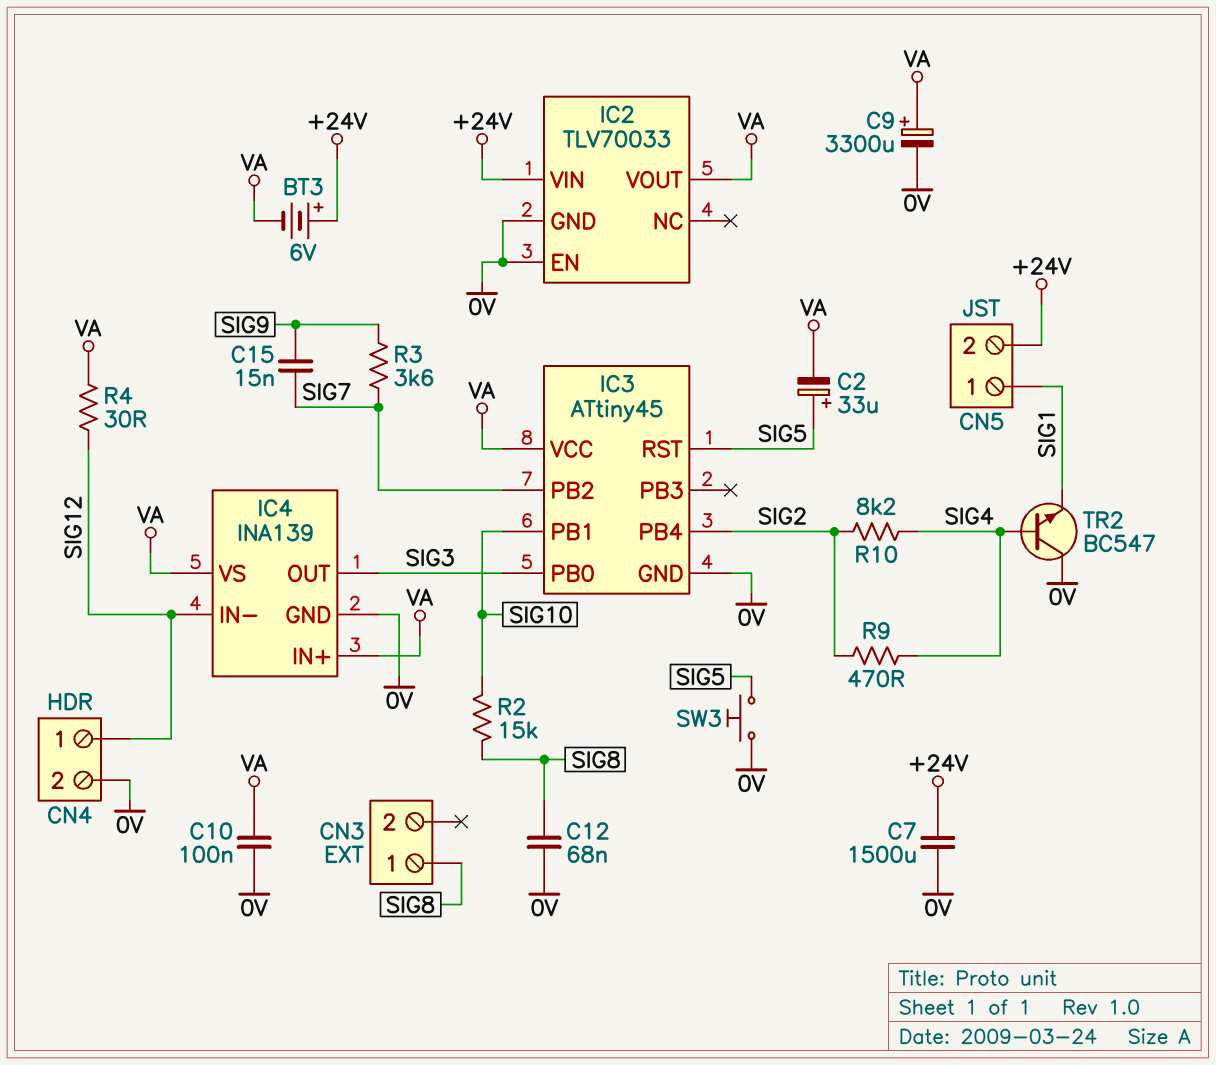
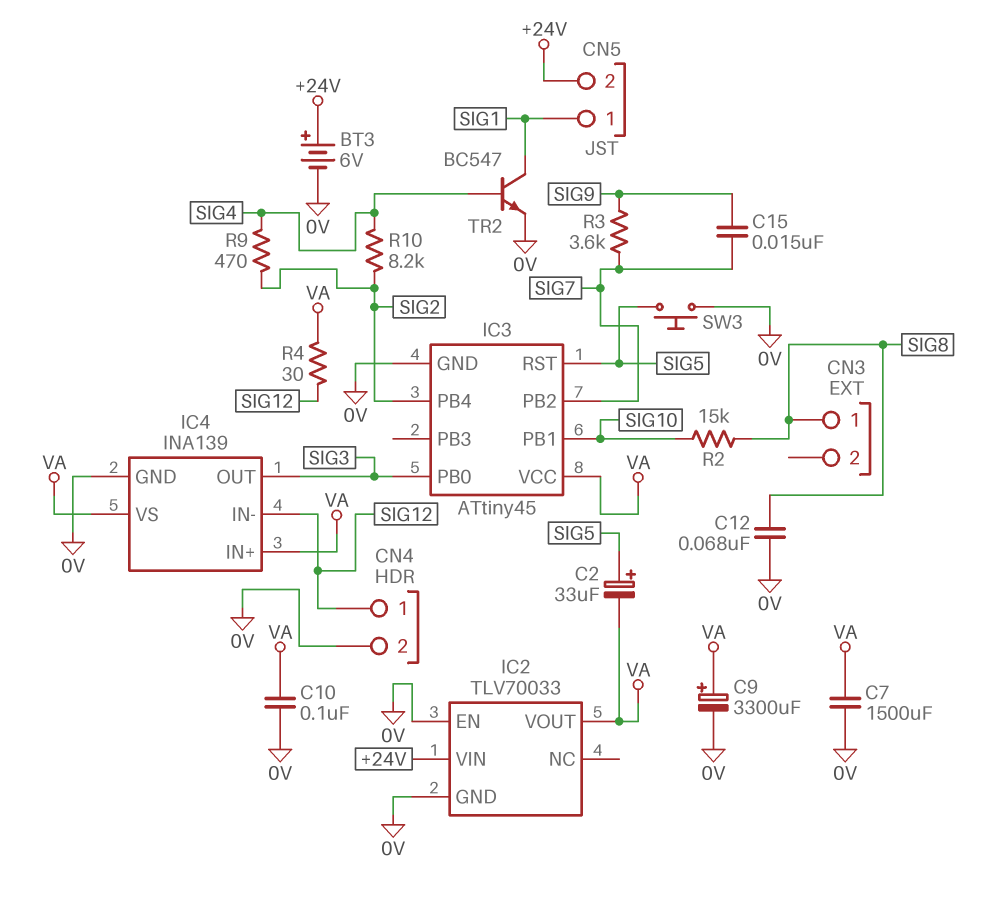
BT3: 6V (plus +24V, minus VA) -> 6V (plus +24V, minus 0V)
C7: 1500uF (+24V, 0V) -> 1500uF (0V, VA)
TR2: NPN BC547 (B SIG4, C 0V, E SIG1) -> NPN BC547 (B SIG4, C SIG1, E 0V)

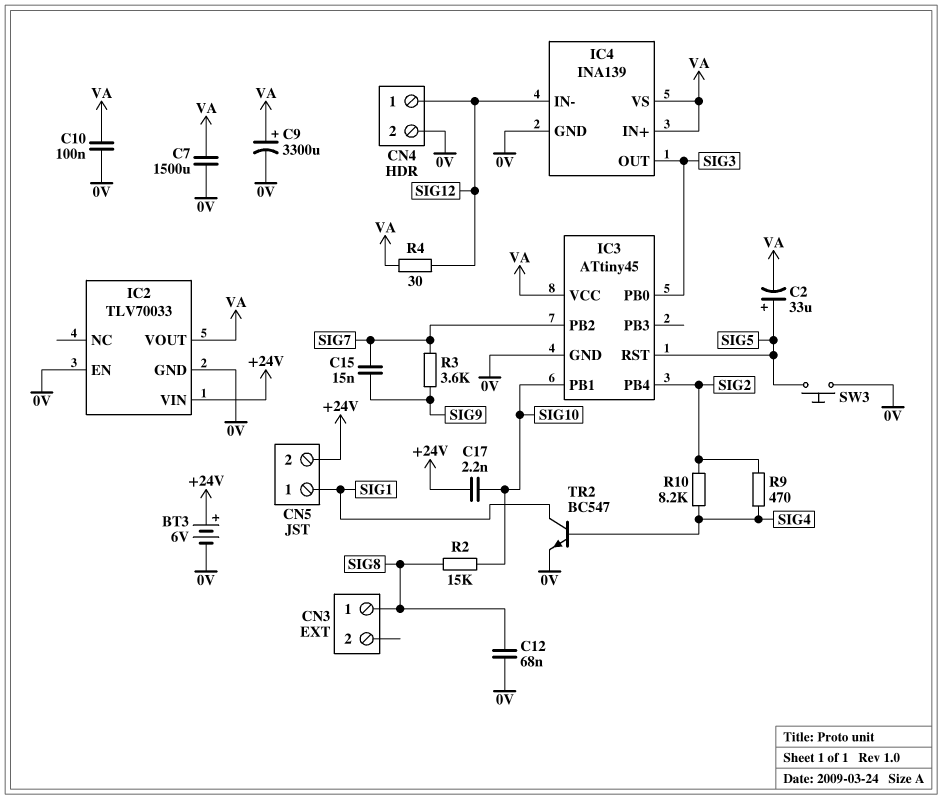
C17: none -> 2.2nF (+24V, SIG10)

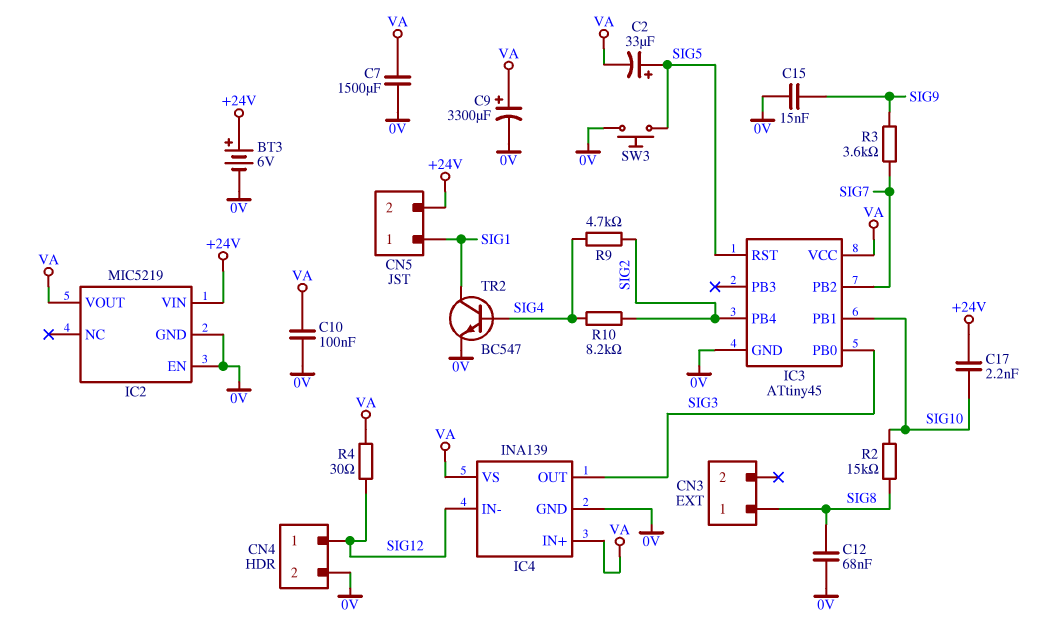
C15: 15nF (SIG7, SIG9) -> 15nF (0V, SIG9)
IC2: TLV70033 -> MIC5219
R9: 470 (SIG2, SIG4) -> 4.7k (SIG2, SIG4)

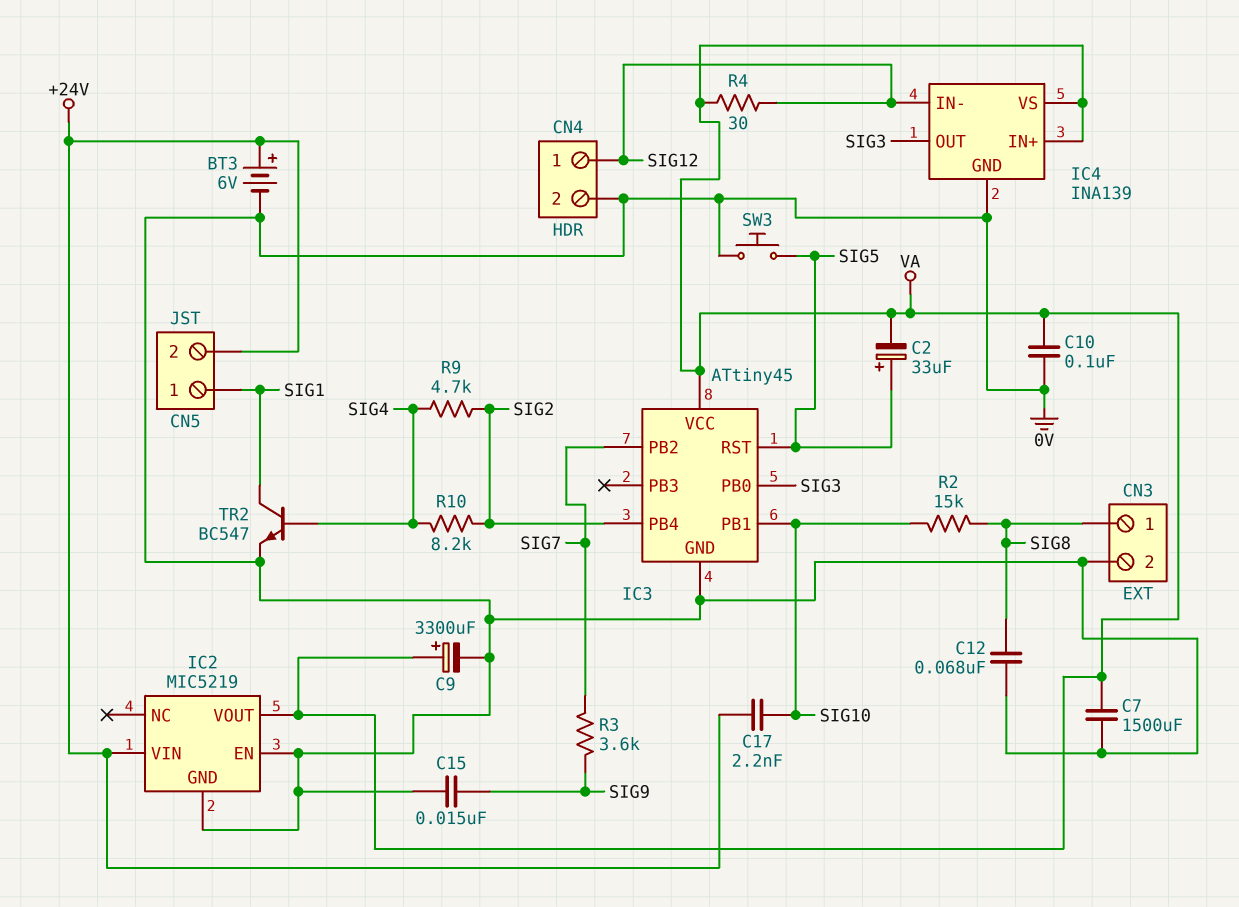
CN3 pin 2: none -> 0V

